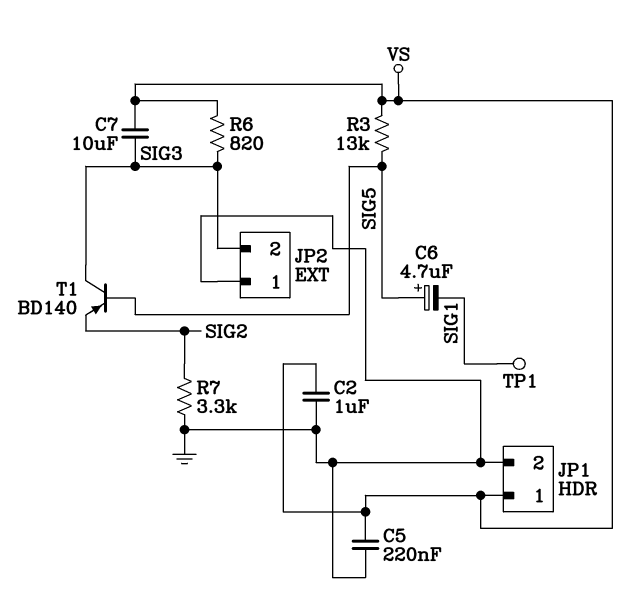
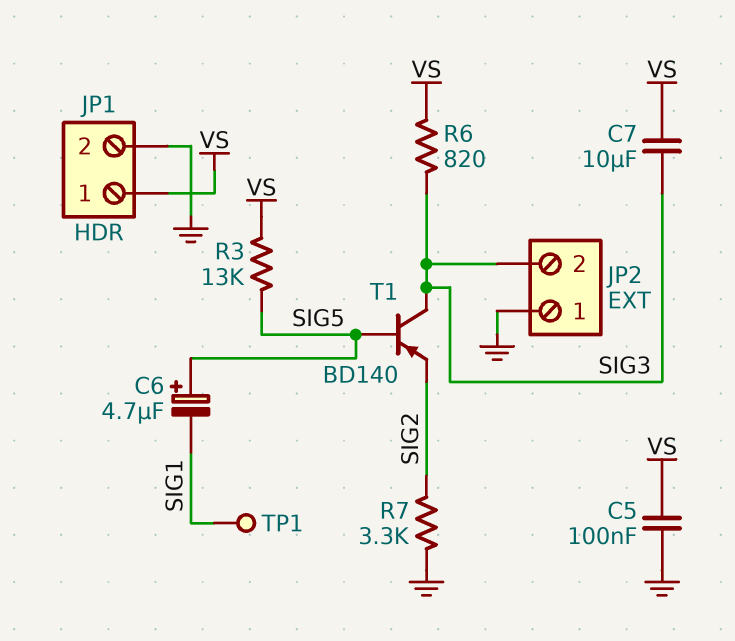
C2: 1uF (GND, VS) -> none
C5: 220nF (GND, VS) -> 100nF (GND, VS)

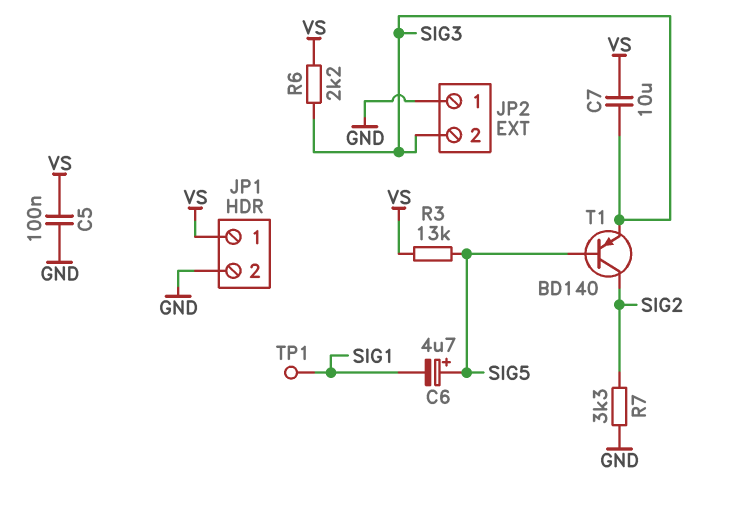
R6: 820 (SIG3, VS) -> 2.2k (SIG3, VS)
T1: PNP BD140 (B SIG5, C SIG3, E SIG2) -> PNP BD140 (B SIG5, C SIG2, E SIG3)

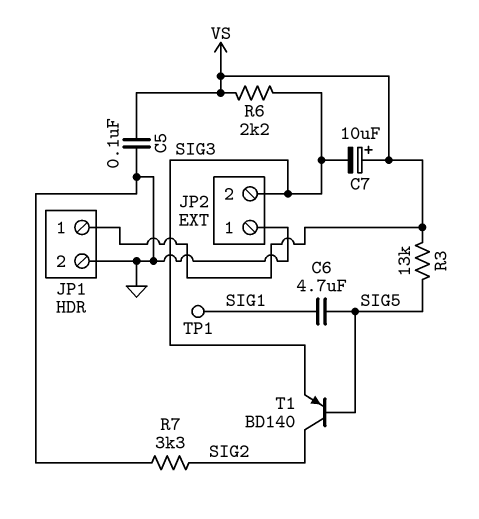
C6: 4.7uF (plus SIG5, minus SIG1) -> 4.7uF (SIG1, SIG5)
C7: 10uF (SIG3, VS) -> 10uF (plus VS, minus SIG3)

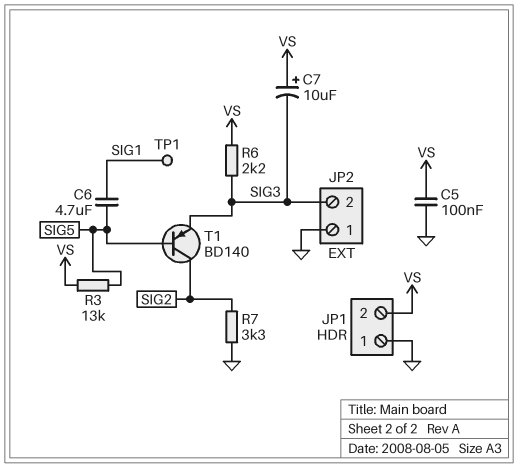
JP1 pin 1: VS -> GND
JP1 pin 2: GND -> VS

